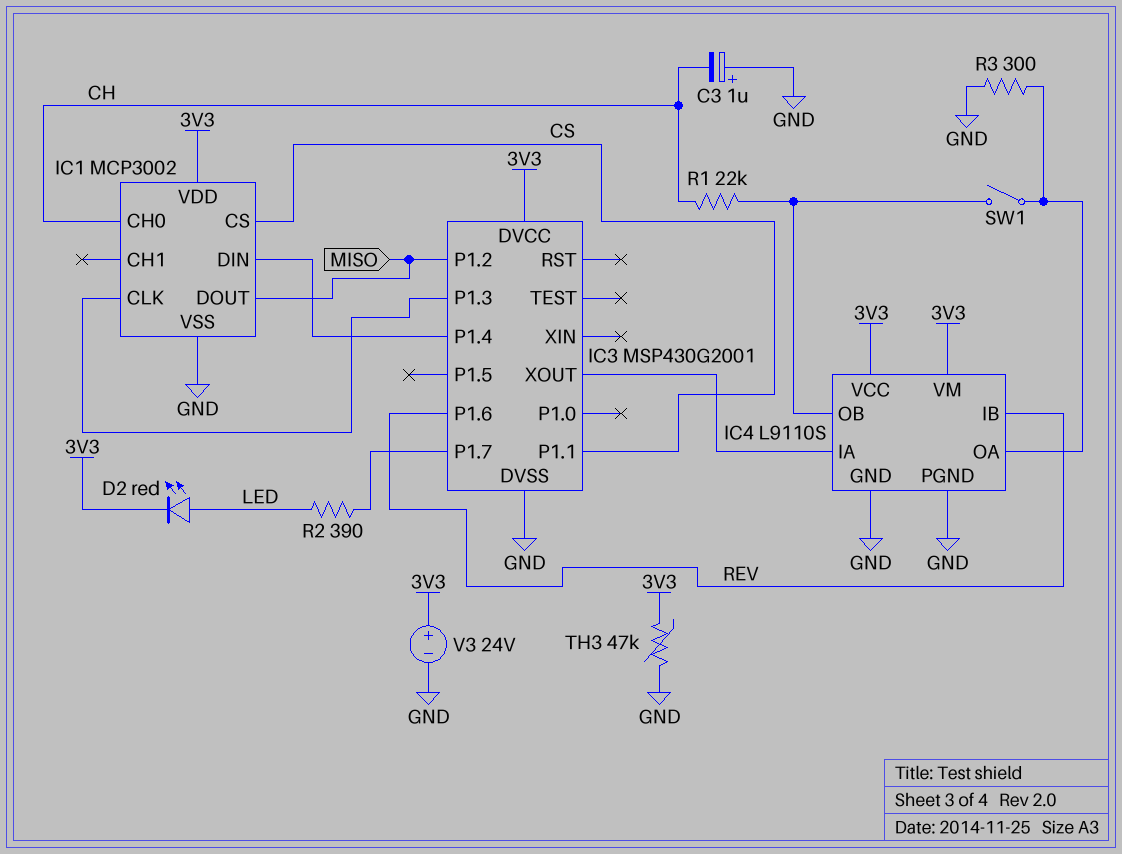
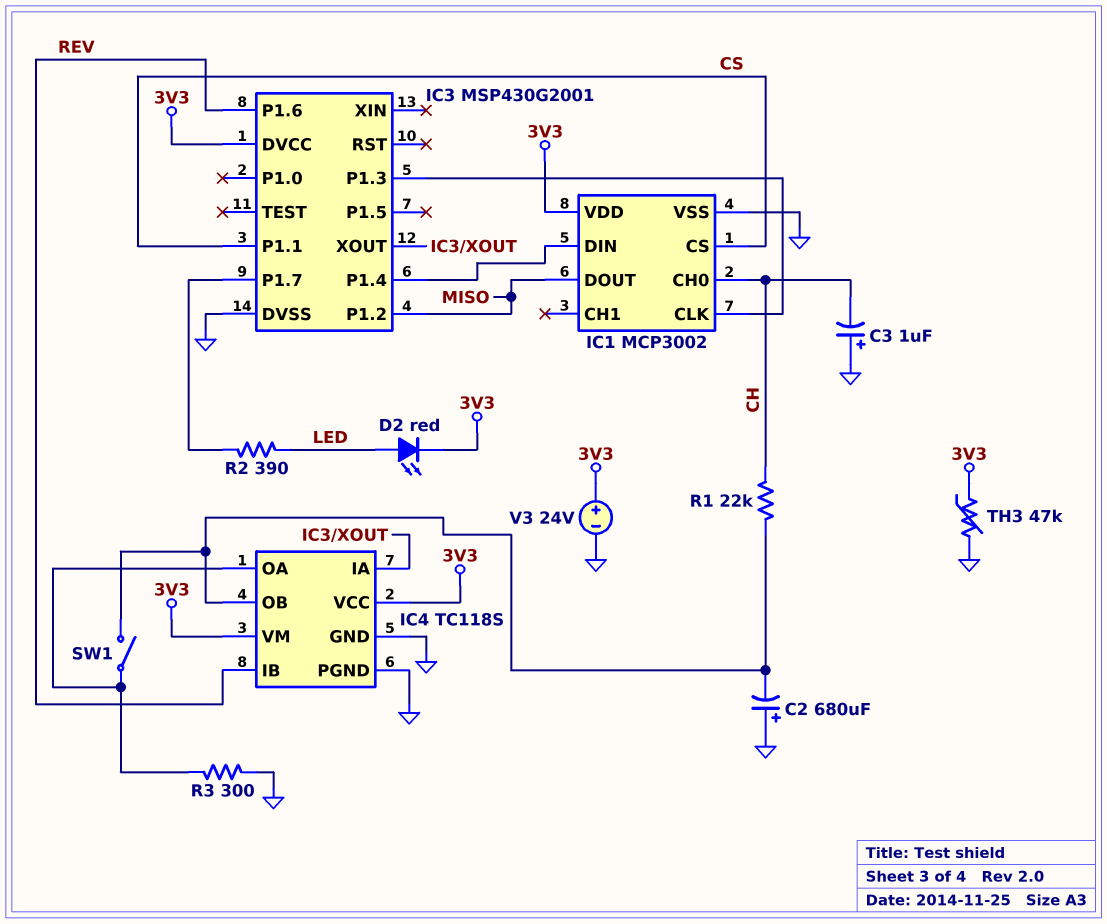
C2: none -> 680uF (plus GND, minus IC4/OB)
IC4: L9110S -> TC118S

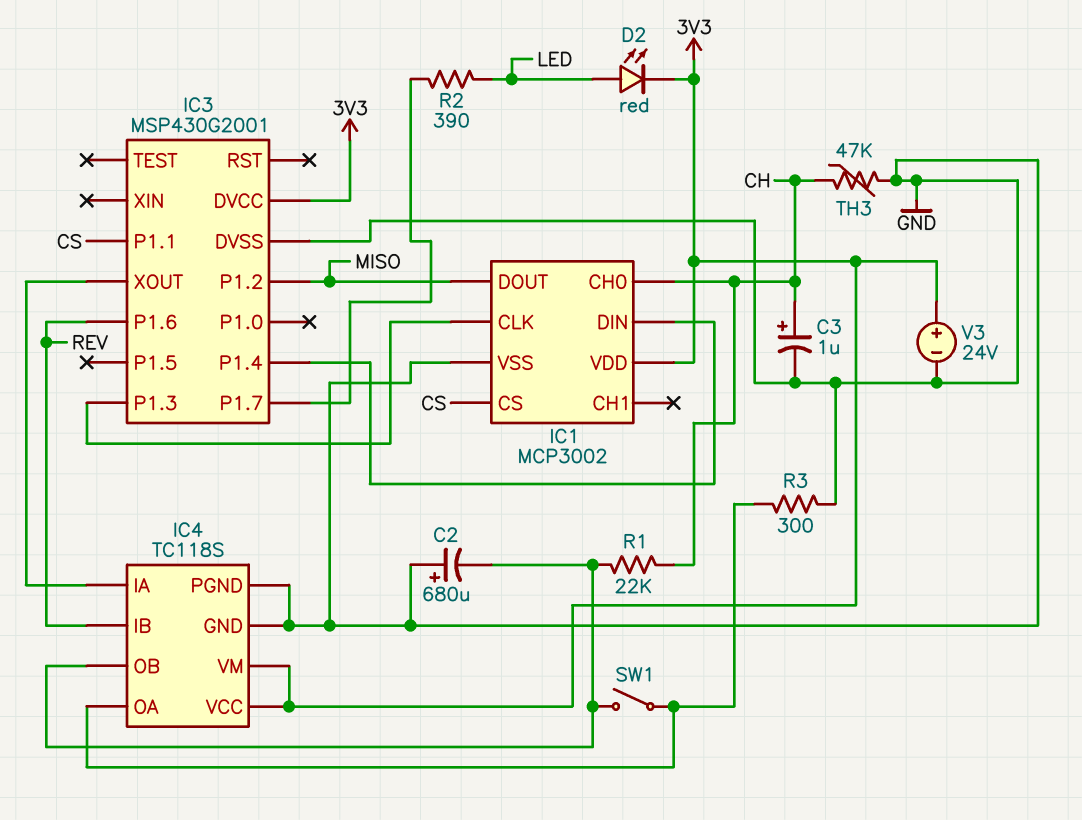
C3: 1uF (plus GND, minus CH) -> 1uF (plus CH, minus GND)
TH3: 47k (3V3, GND) -> 47k (CH, GND)

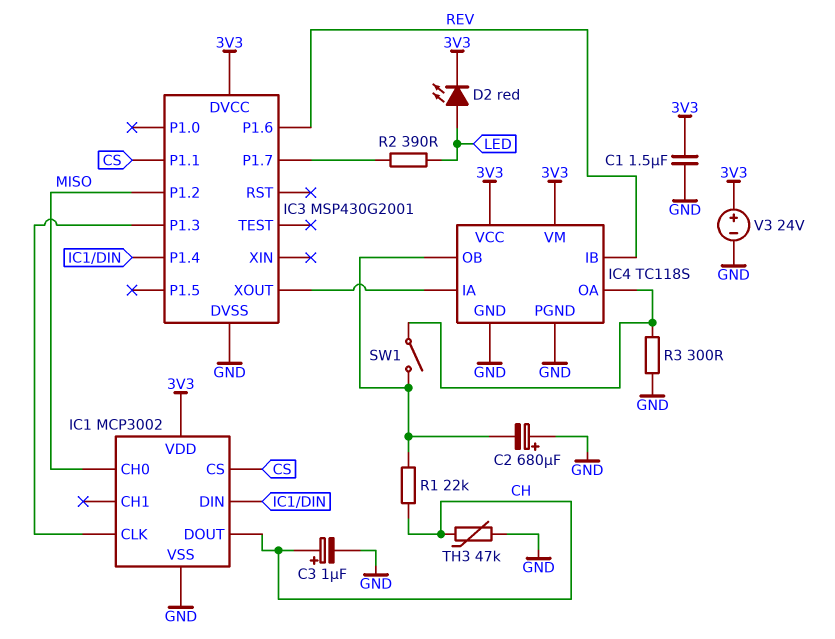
C1: none -> 1.5uF (3V3, GND)
IC1 pin CH0: CH -> MISO
IC1 pin DOUT: MISO -> CH

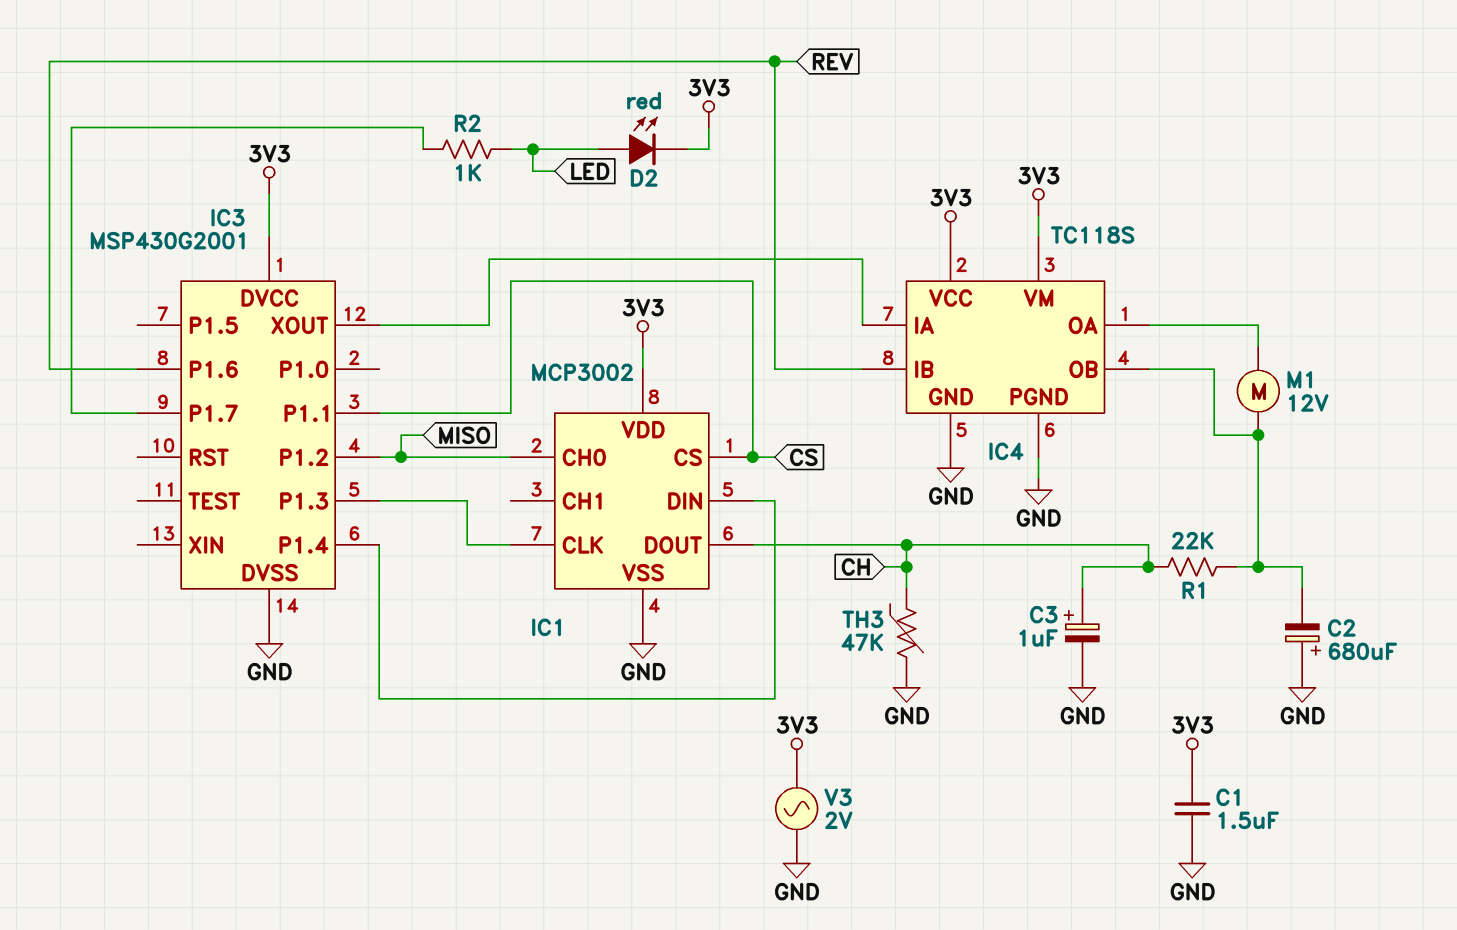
M1: none -> motor 12V (IC4/OA, IC4/OB)
R2: 390 (IC3/P1.7, LED) -> 1k (IC3/P1.7, LED)
R3: 300 (GND, IC4/OA) -> none
SW1: switch (IC4/OA, IC4/OB) -> none
V3: 24V (plus 3V3, minus GND) -> AC 2V (3V3, GND)

